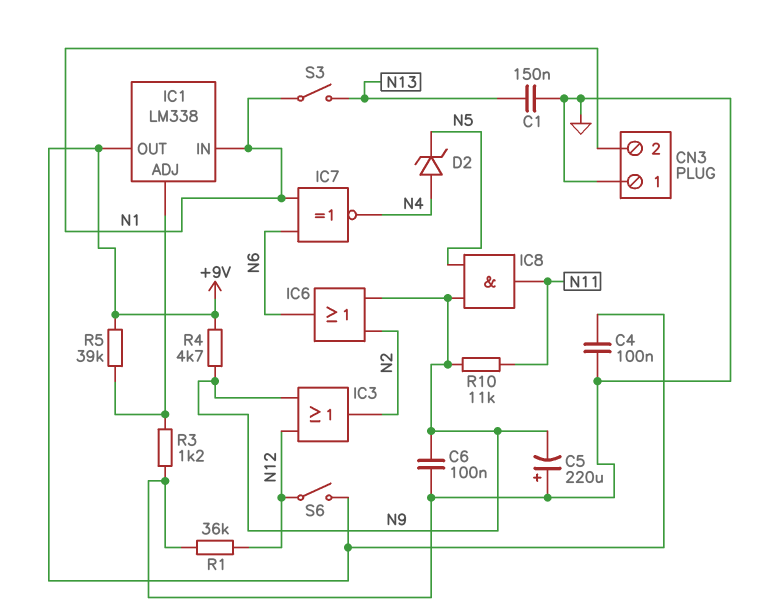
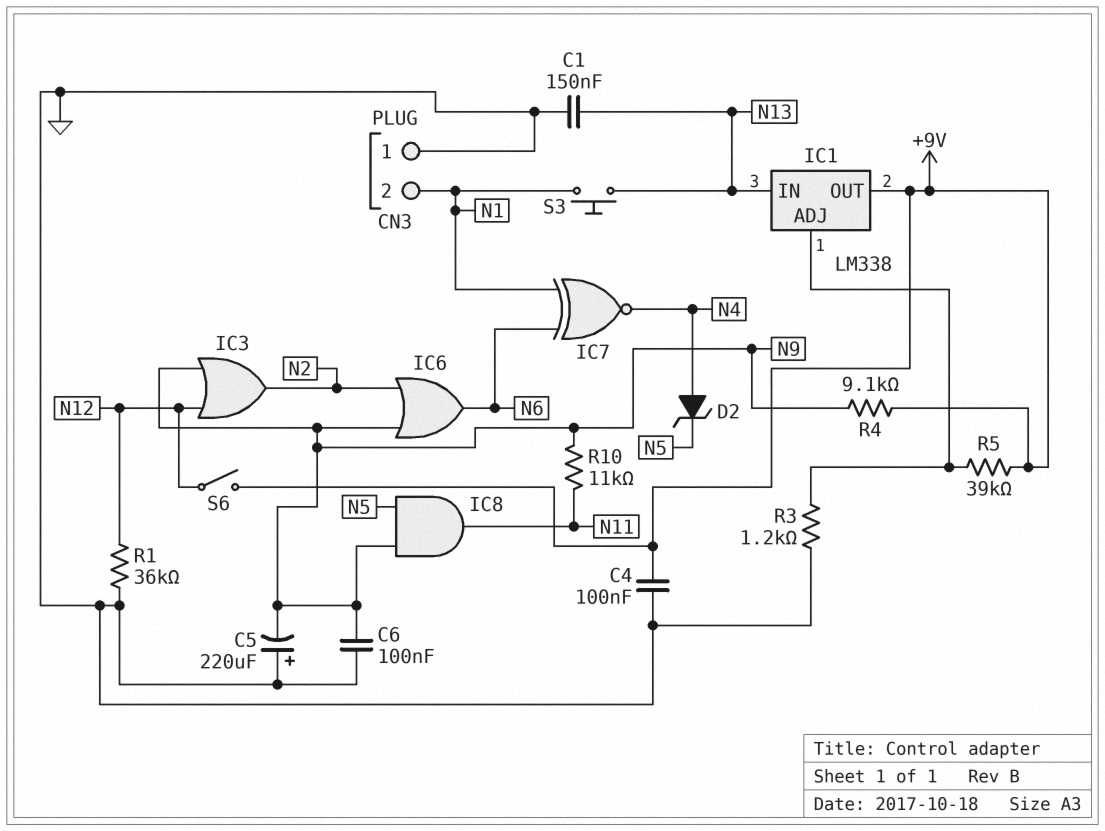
IC1 pin IN: N1 -> N13
R4: 4.7k (+9V, N9) -> 9.1k (+9V, N9)
S3: switch (N1, N13) -> button (N1, N13)

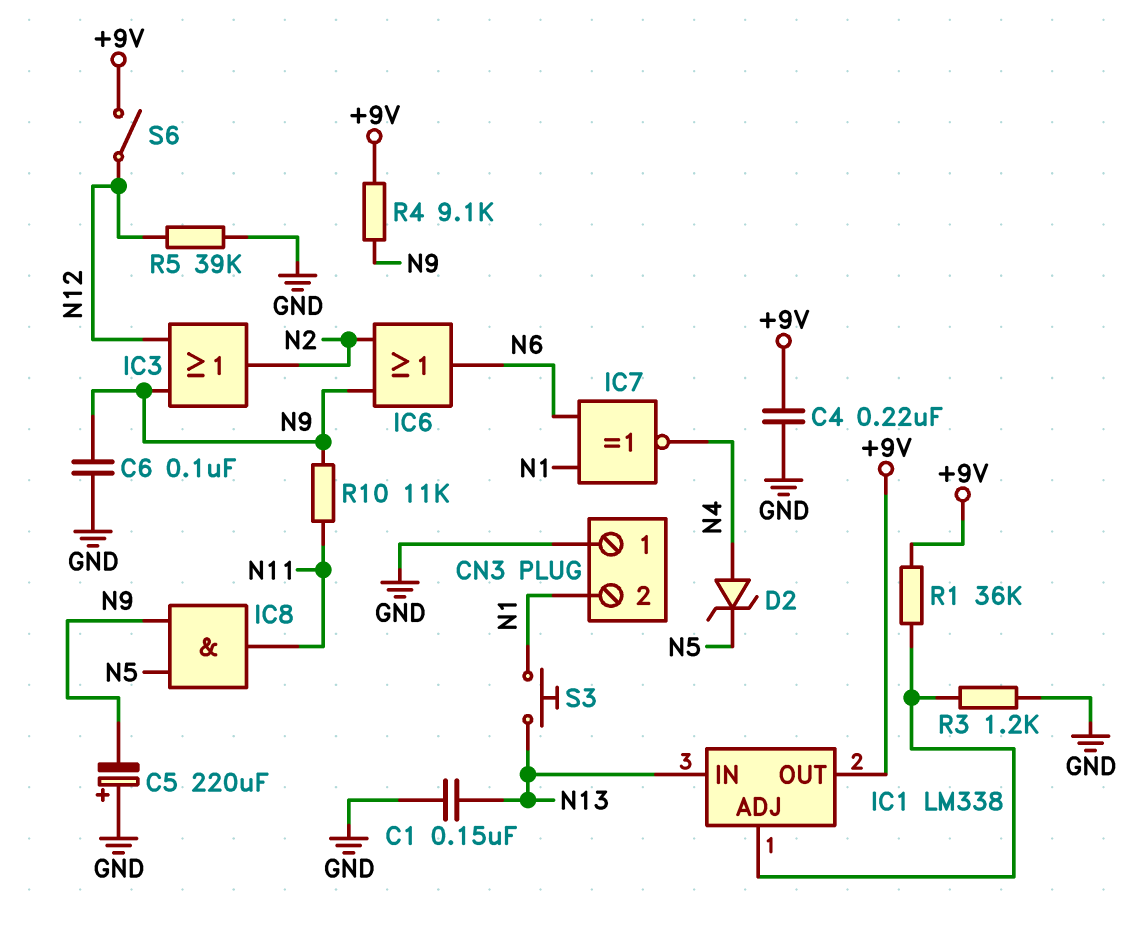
C4: 100nF (+9V, GND) -> 220nF (+9V, GND)
R1: 36k (GND, N12) -> 36k (+9V, IC1/ADJ)
R5: 39k (+9V, IC1/ADJ) -> 39k (GND, N12)

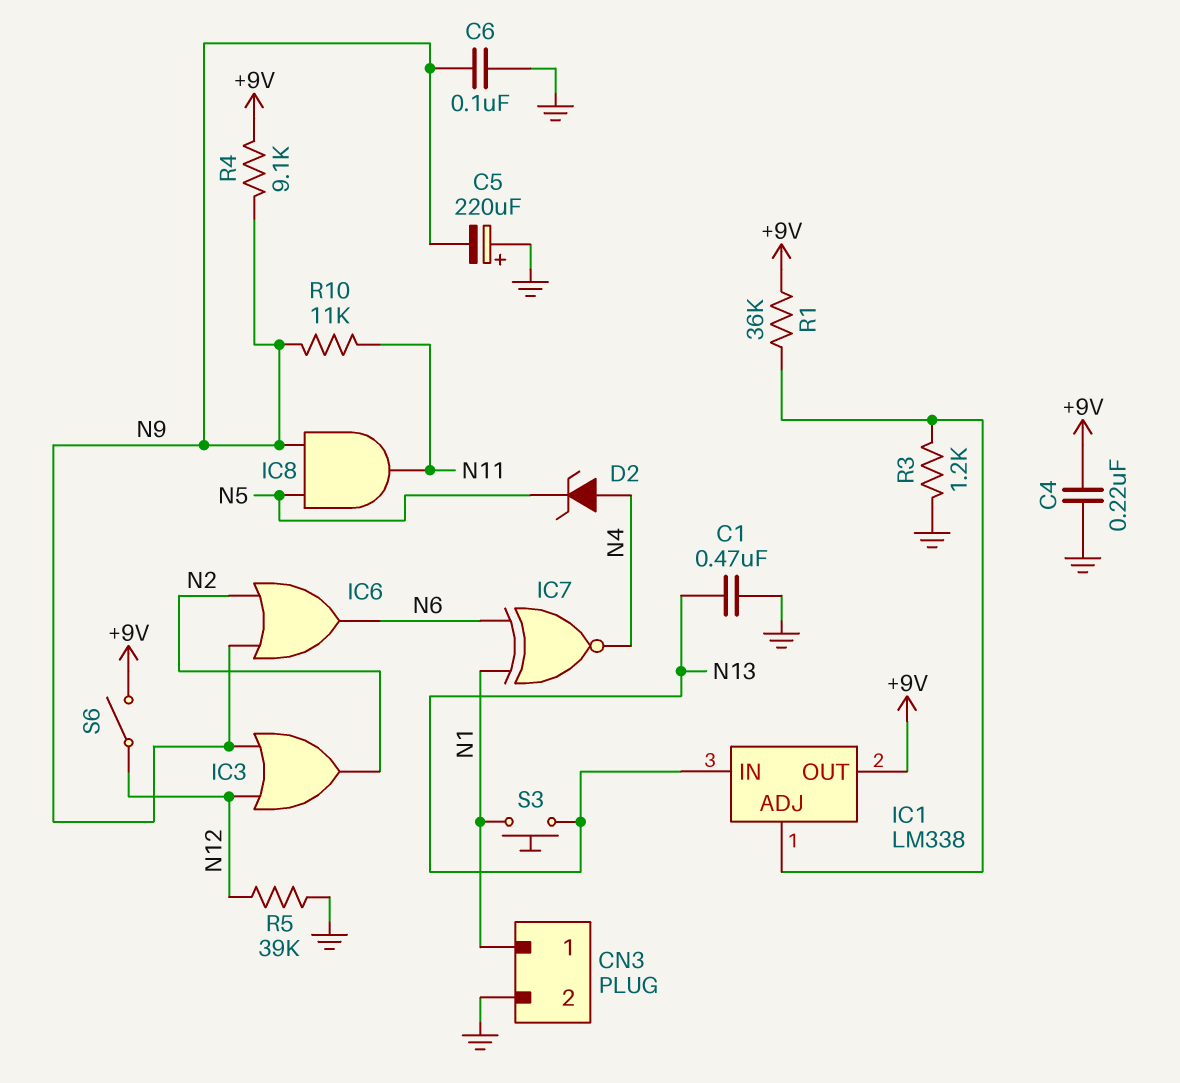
C1: 150nF (GND, N13) -> 470nF (GND, N13)
CN3 pin 1: GND -> N1
CN3 pin 2: N1 -> GND

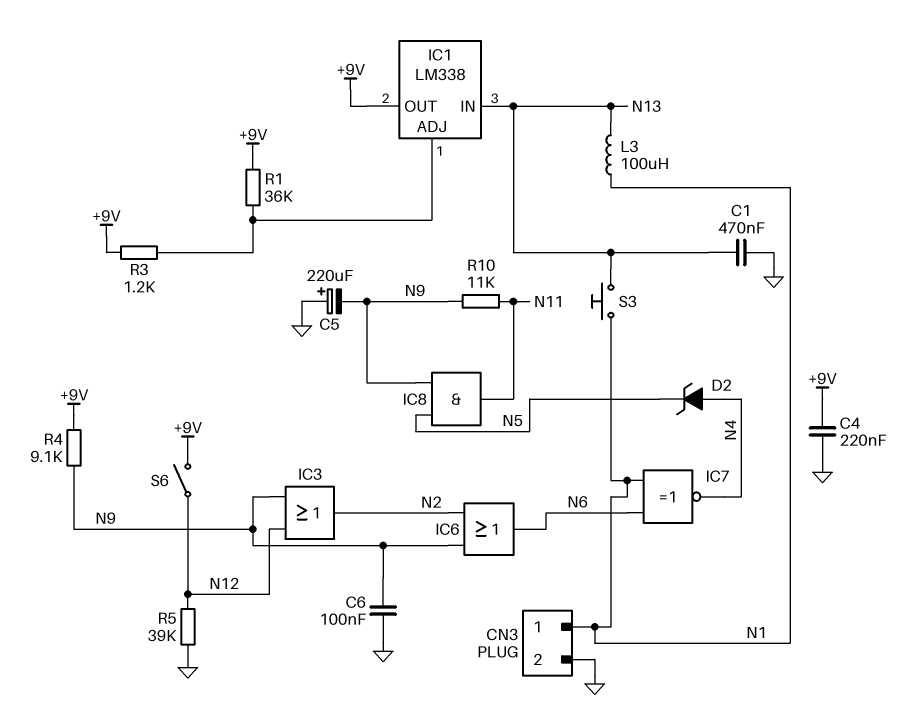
L3: none -> 100uH (N1, N13)
R3: 1.2k (GND, IC1/ADJ) -> 1.2k (+9V, IC1/ADJ)

